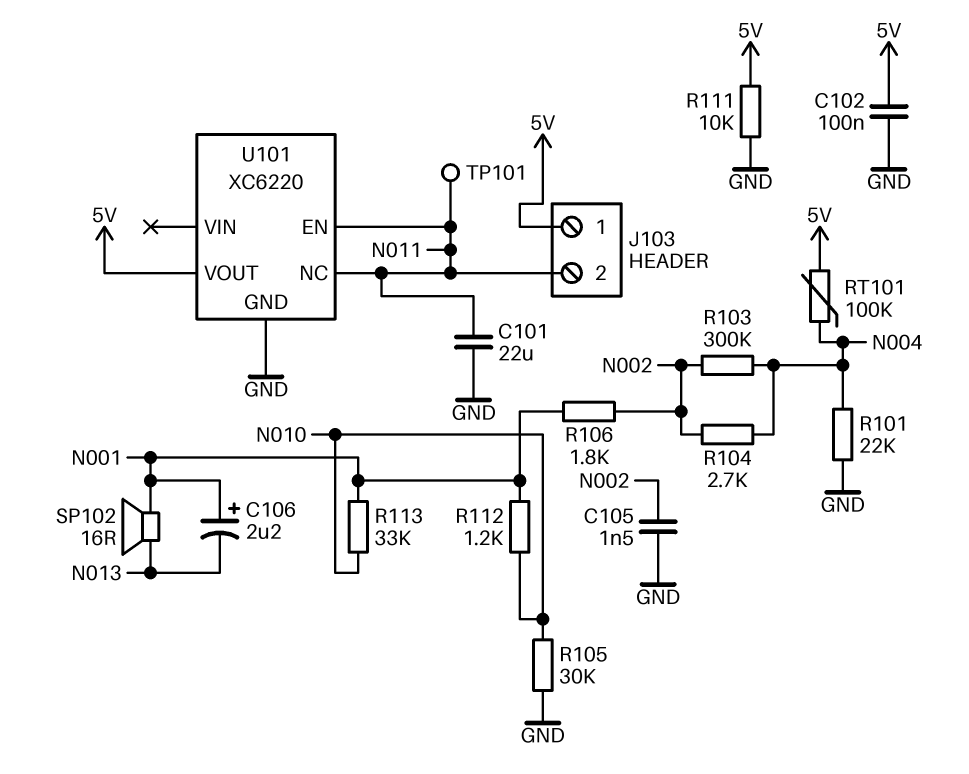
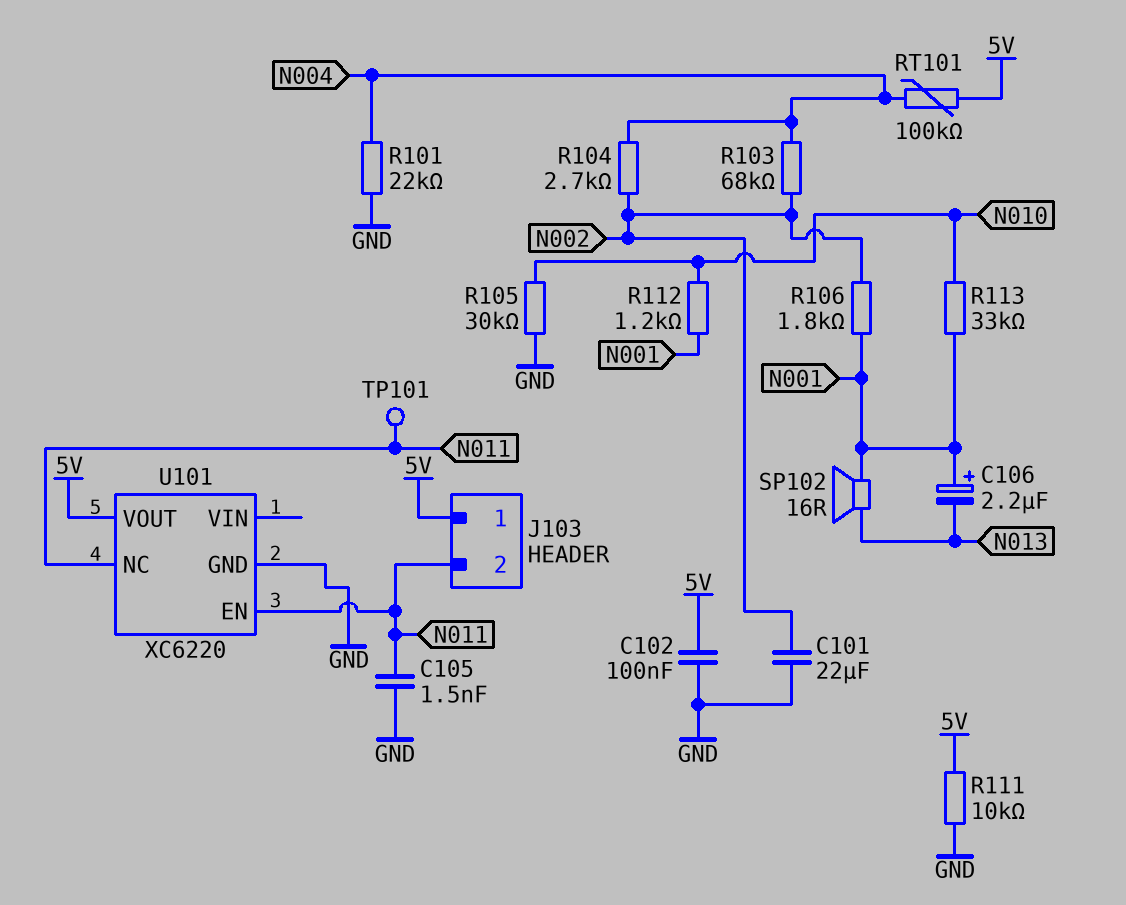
C101: 22uF (GND, N011) -> 22uF (GND, N002)
C105: 1.5nF (GND, N002) -> 1.5nF (GND, N011)
R103: 300k (N002, N004) -> 68k (N002, N004)

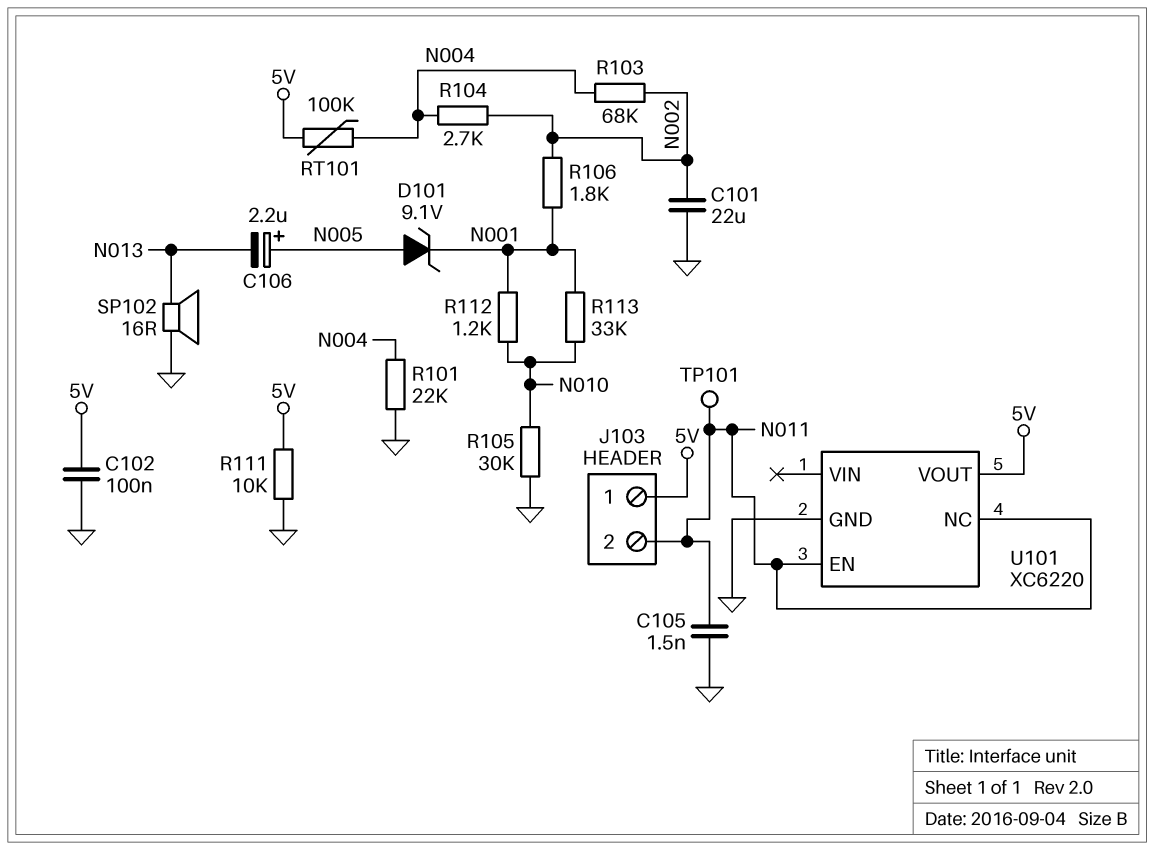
C106: 2.2uF (plus N001, minus N013) -> 2.2uF (plus N005, minus N013)
D101: none -> zener 9.1V (A N005, K N001)
SP102: speaker 16R (N001, N013) -> speaker 16R (GND, N013)

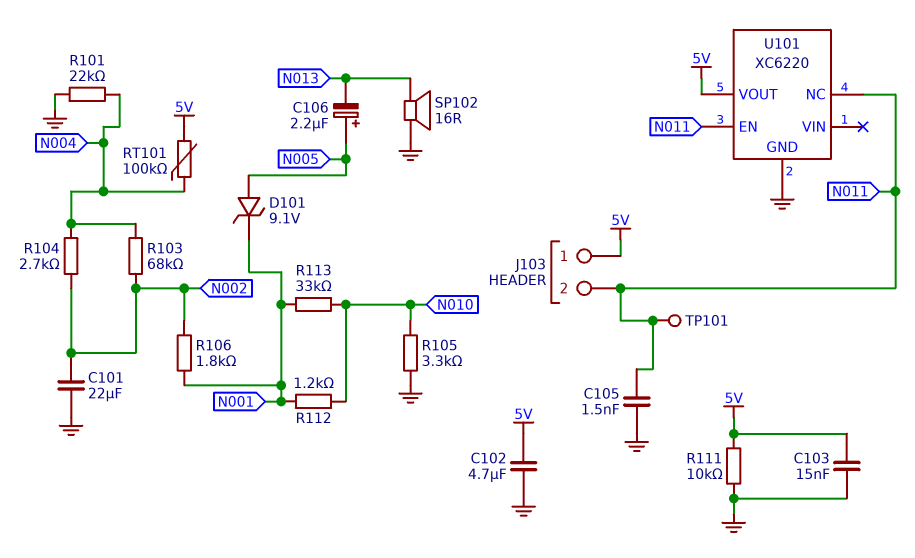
C102: 100nF (5V, GND) -> 4.7uF (5V, GND)
C103: none -> 15nF (5V, GND)
R105: 30k (GND, N010) -> 3.3k (GND, N010)

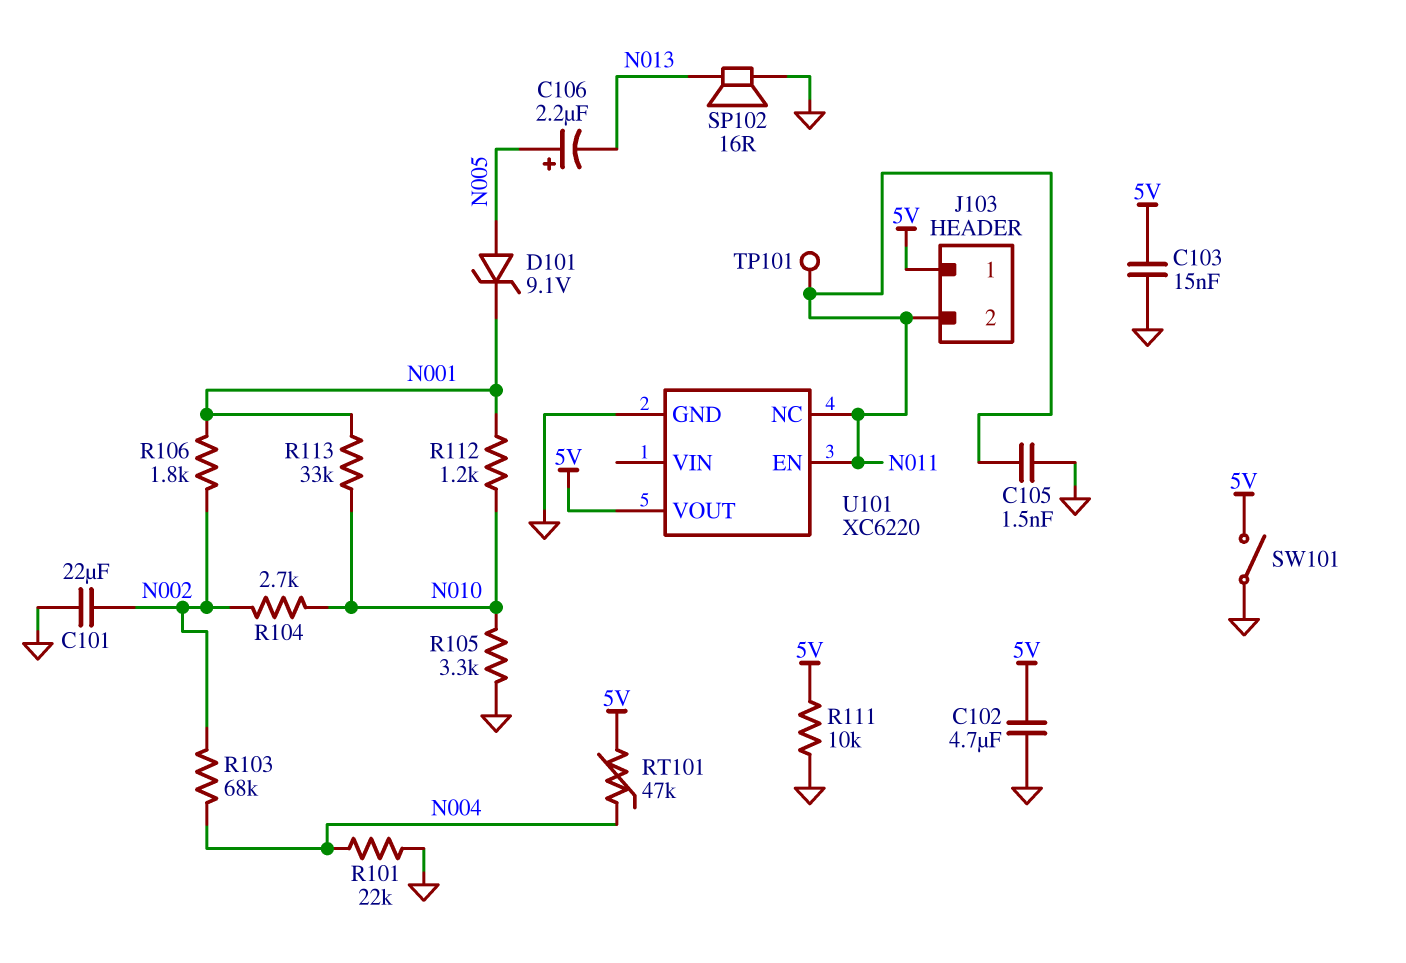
R104: 2.7k (N002, N004) -> 2.7k (N002, N010)
RT101: 100k (5V, N004) -> 47k (5V, N004)
SW101: none -> switch (5V, GND)

